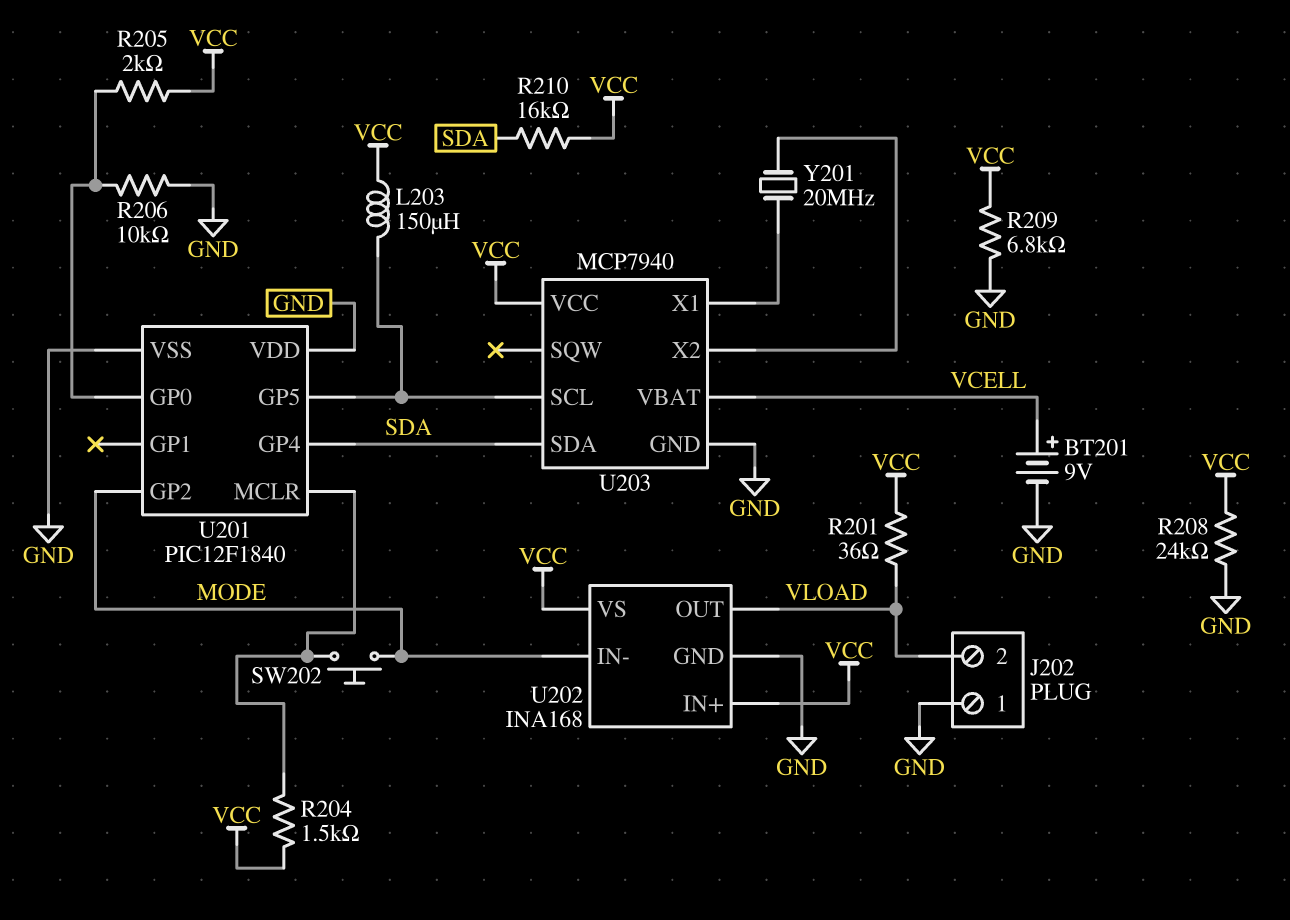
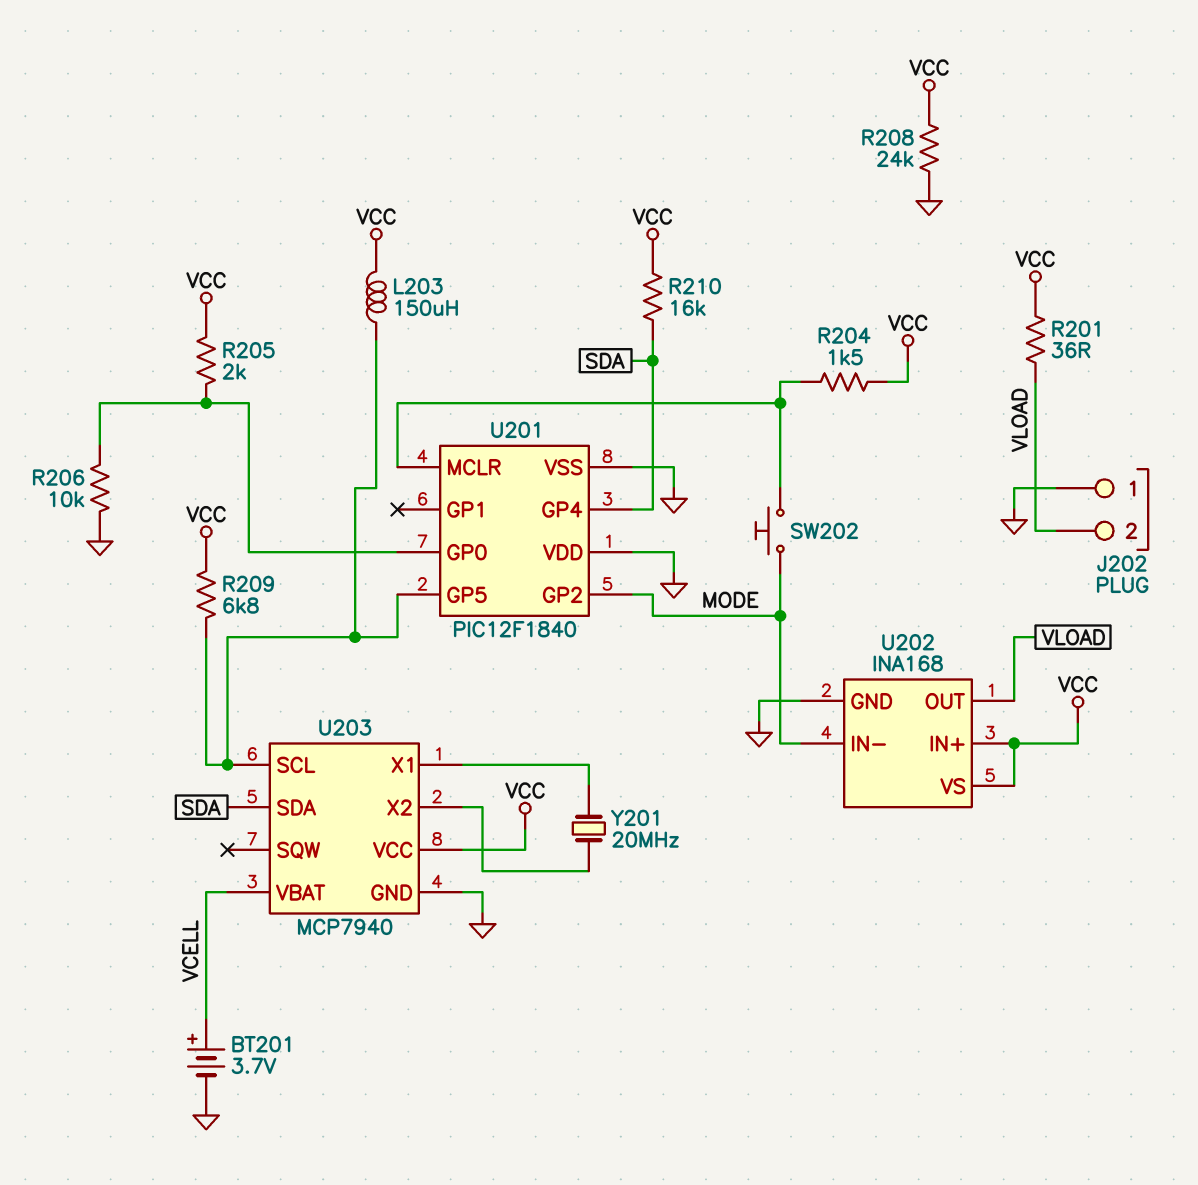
BT201: 9V (plus VCELL, minus GND) -> 3.7V (plus VCELL, minus GND)
R209: 6.8k (GND, VCC) -> 6.8k (U201/GP5, VCC)

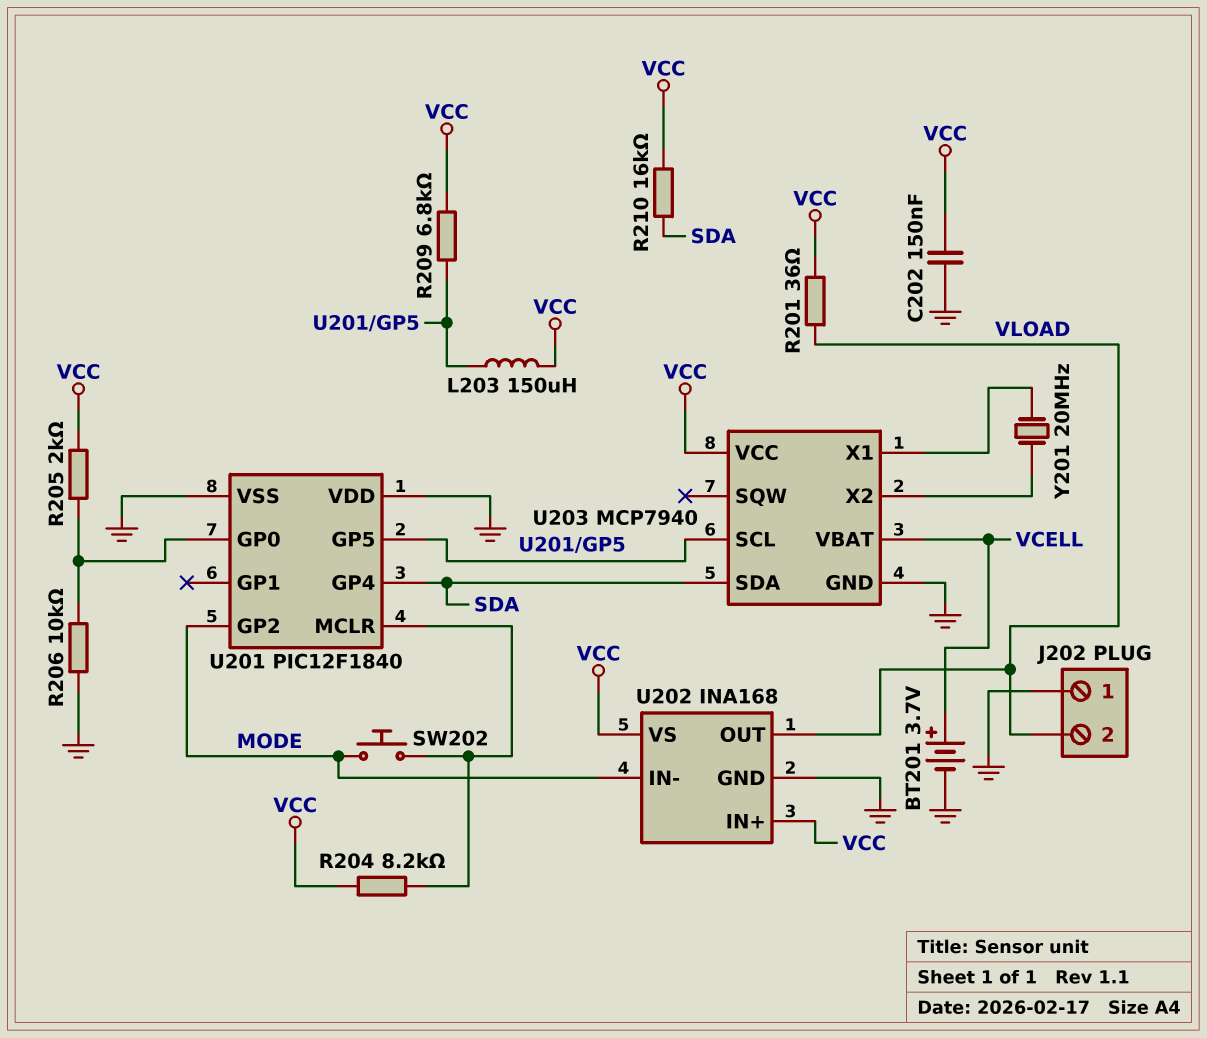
C202: none -> 150nF (GND, VCC)
R204: 1.5k (U201/MCLR, VCC) -> 8.2k (U201/MCLR, VCC)
R208: 24k (GND, VCC) -> none

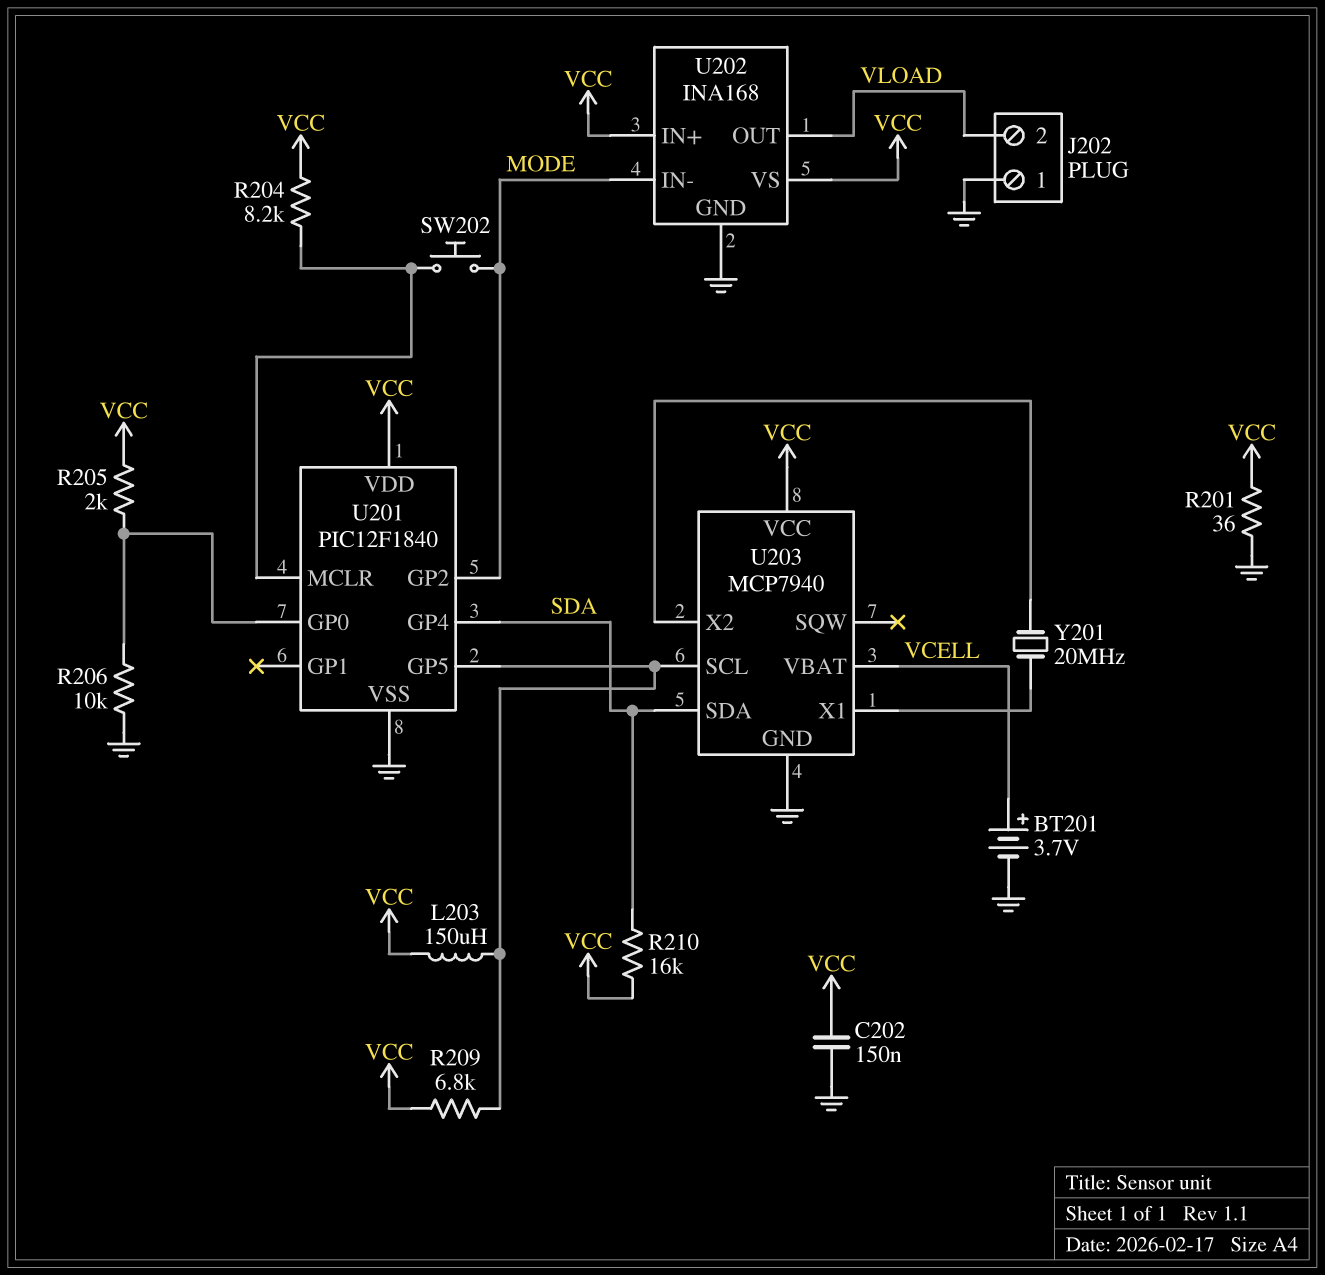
R201: 36 (VCC, VLOAD) -> 36 (GND, VCC)
U201 pin VDD: GND -> VCC

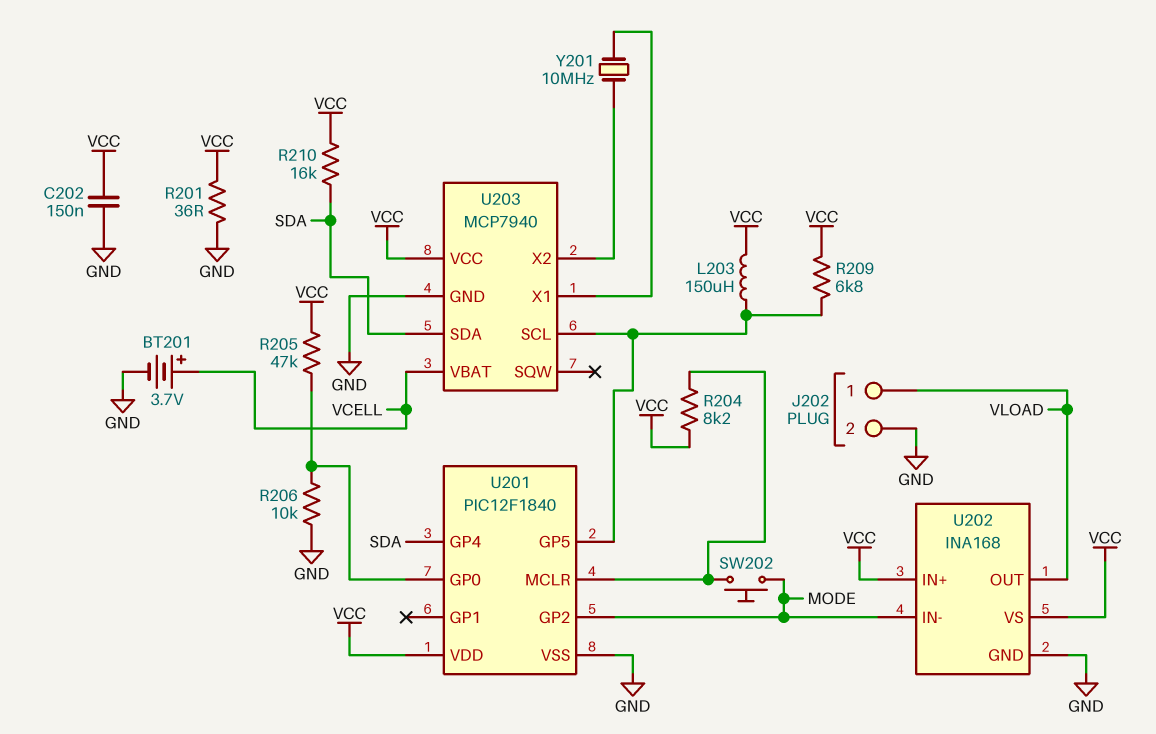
J202 pin 1: GND -> VLOAD
J202 pin 2: VLOAD -> GND
R205: 2k (U201/GP0, VCC) -> 47k (U201/GP0, VCC)
Y201: 20MHz (U203/X1, U203/X2) -> 10MHz (U203/X1, U203/X2)

